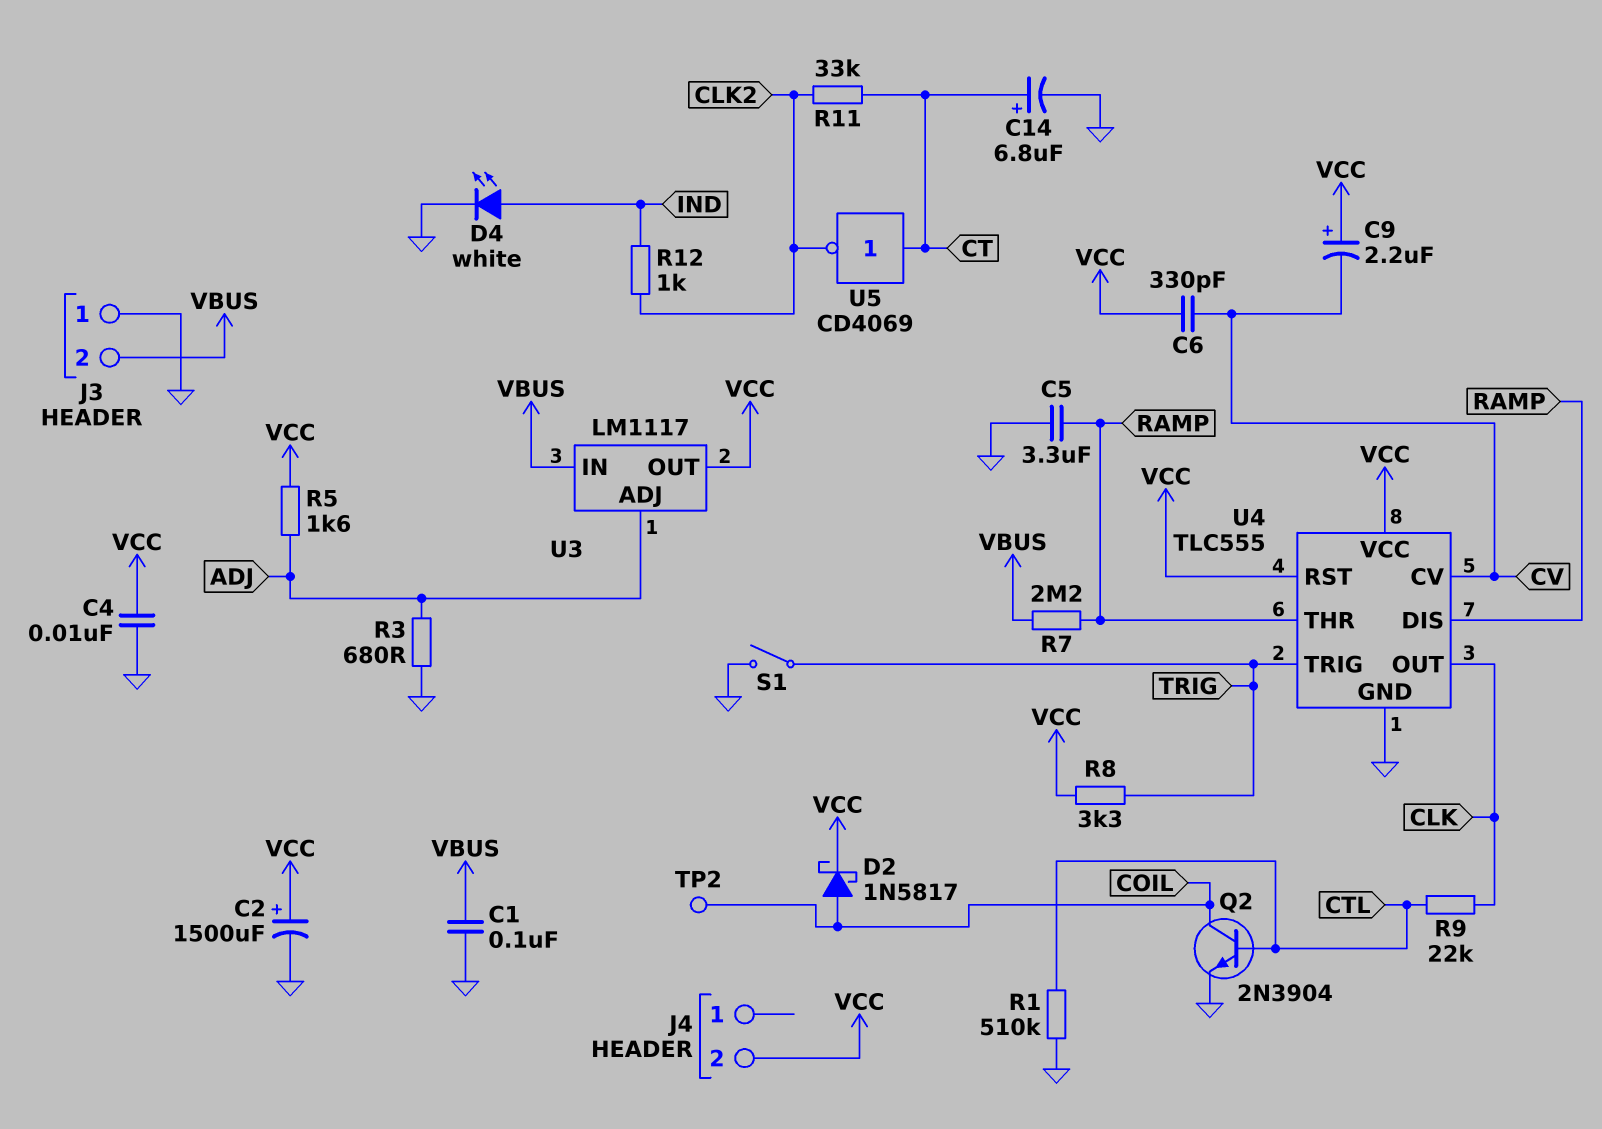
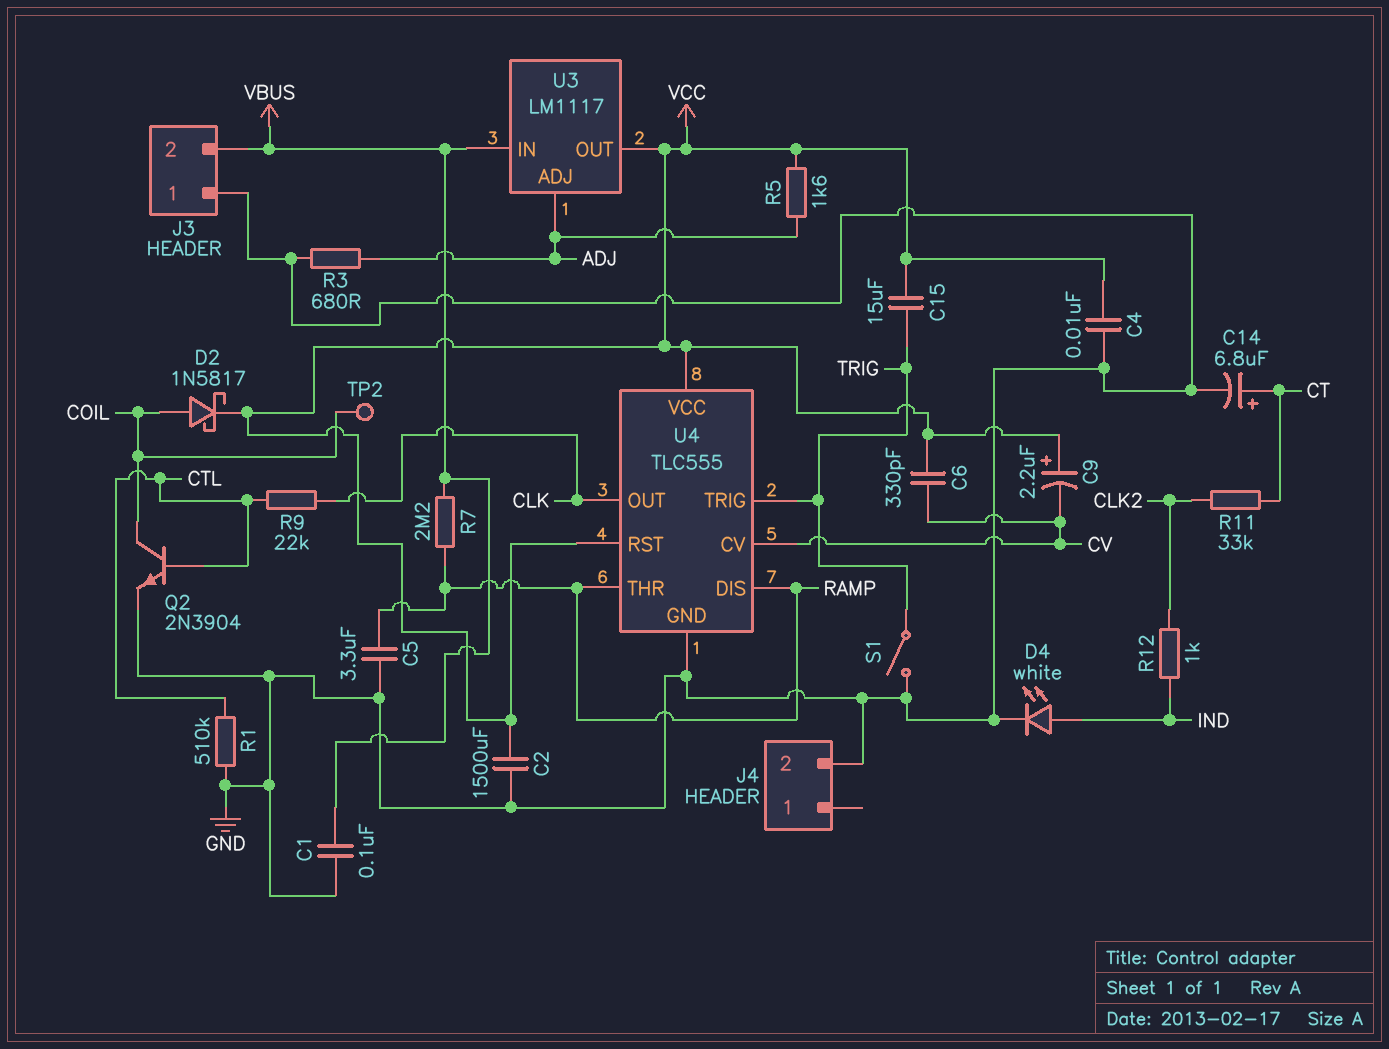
C2: 1500uF (plus VCC, minus GND) -> 1500uF (GND, VCC)
C15: none -> 15uF (TRIG, VCC)
J4 pin 2: VCC -> GND
R8: 3.3k (TRIG, VCC) -> none
U5: NOT CD4069 (in CT, out CLK2) -> none

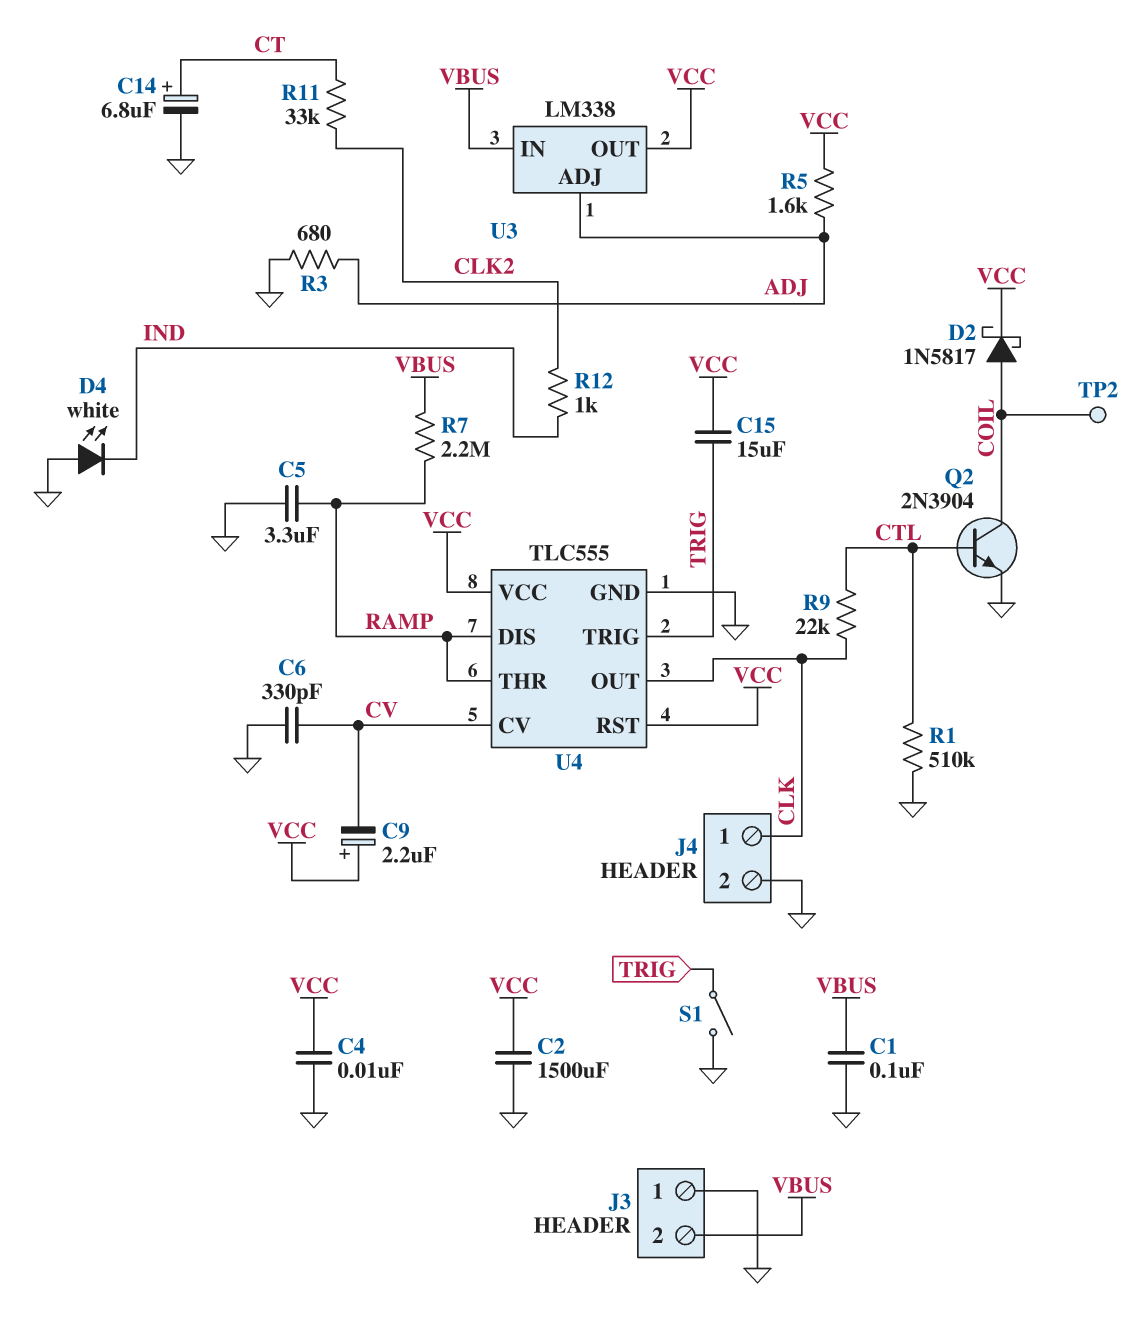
C6: 330pF (CV, VCC) -> 330pF (CV, GND)
D4: LED white (A IND, K GND) -> LED white (A GND, K IND)
J4 pin 1: none -> CLK
U3: LM1117 -> LM338

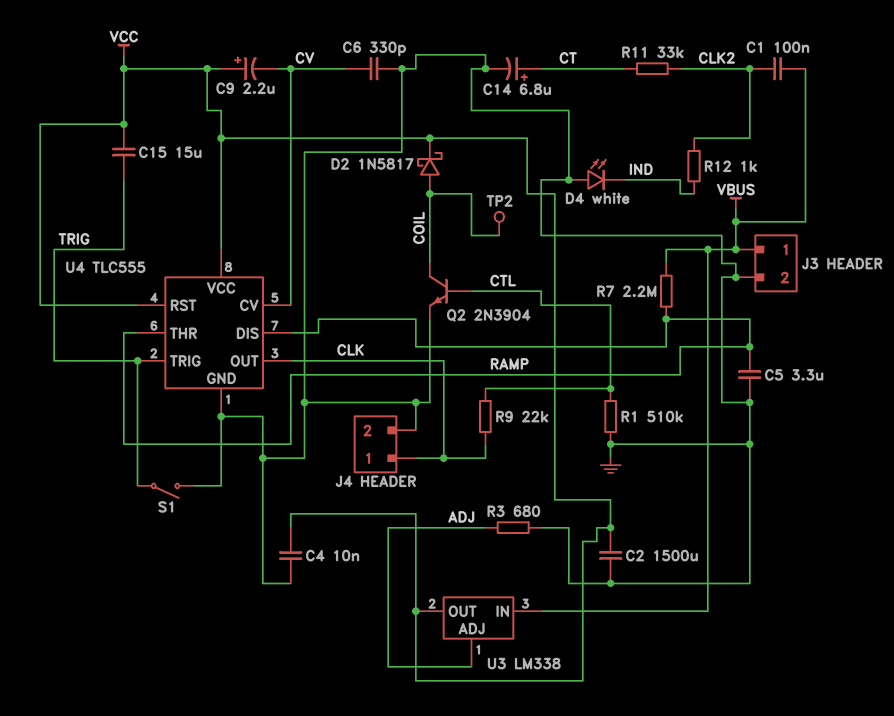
C1: 100nF (GND, VBUS) -> 100nF (CLK2, VBUS)
J3 pin 1: GND -> VBUS
J3 pin 2: VBUS -> GND
R5: 1.6k (ADJ, VCC) -> none

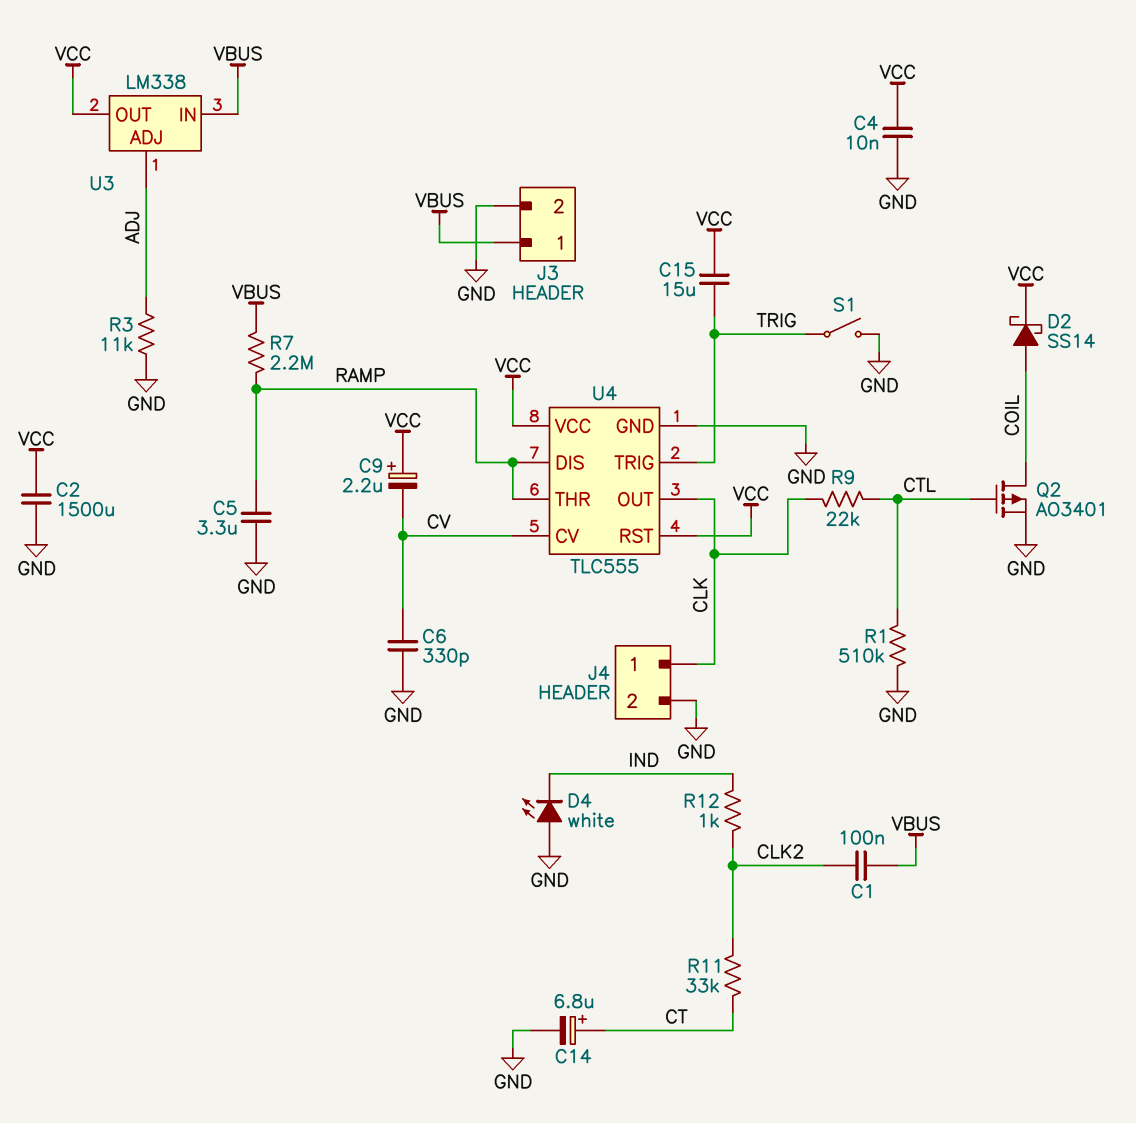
D2: schottky 1N5817 (A COIL, K VCC) -> schottky SS14 (A COIL, K VCC)
Q2: NPN 2N3904 (B CTL, C COIL, E GND) -> PMOS AO3401 (G CTL, D COIL, S GND)
R3: 680 (ADJ, GND) -> 11k (ADJ, GND)
TP2: test point (COIL) -> none

